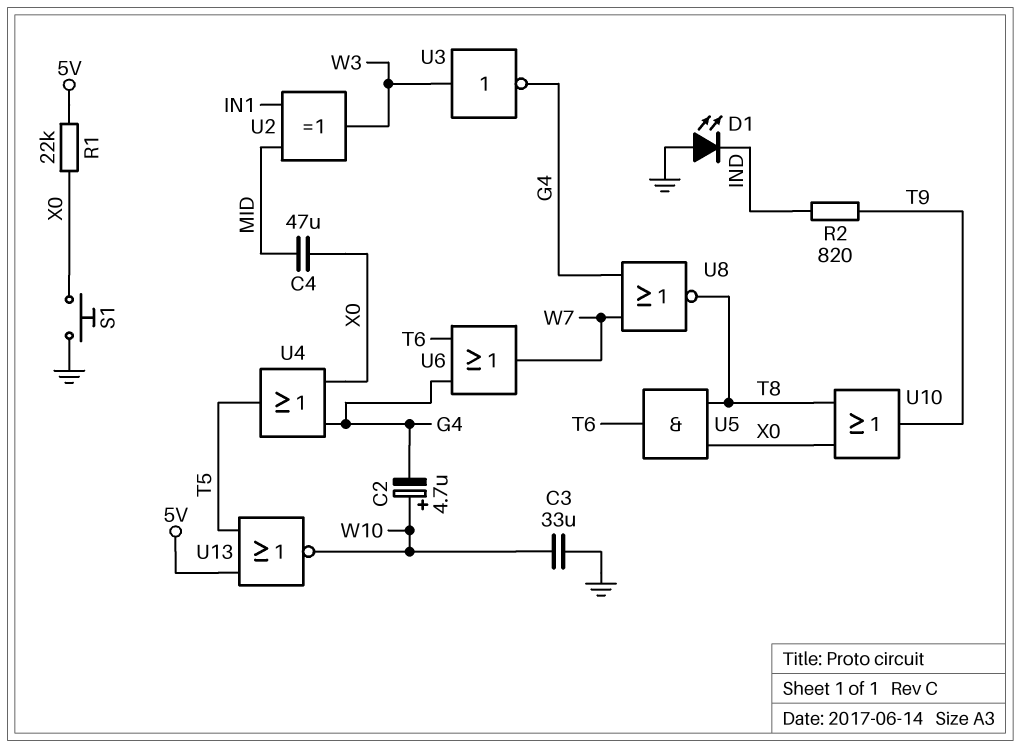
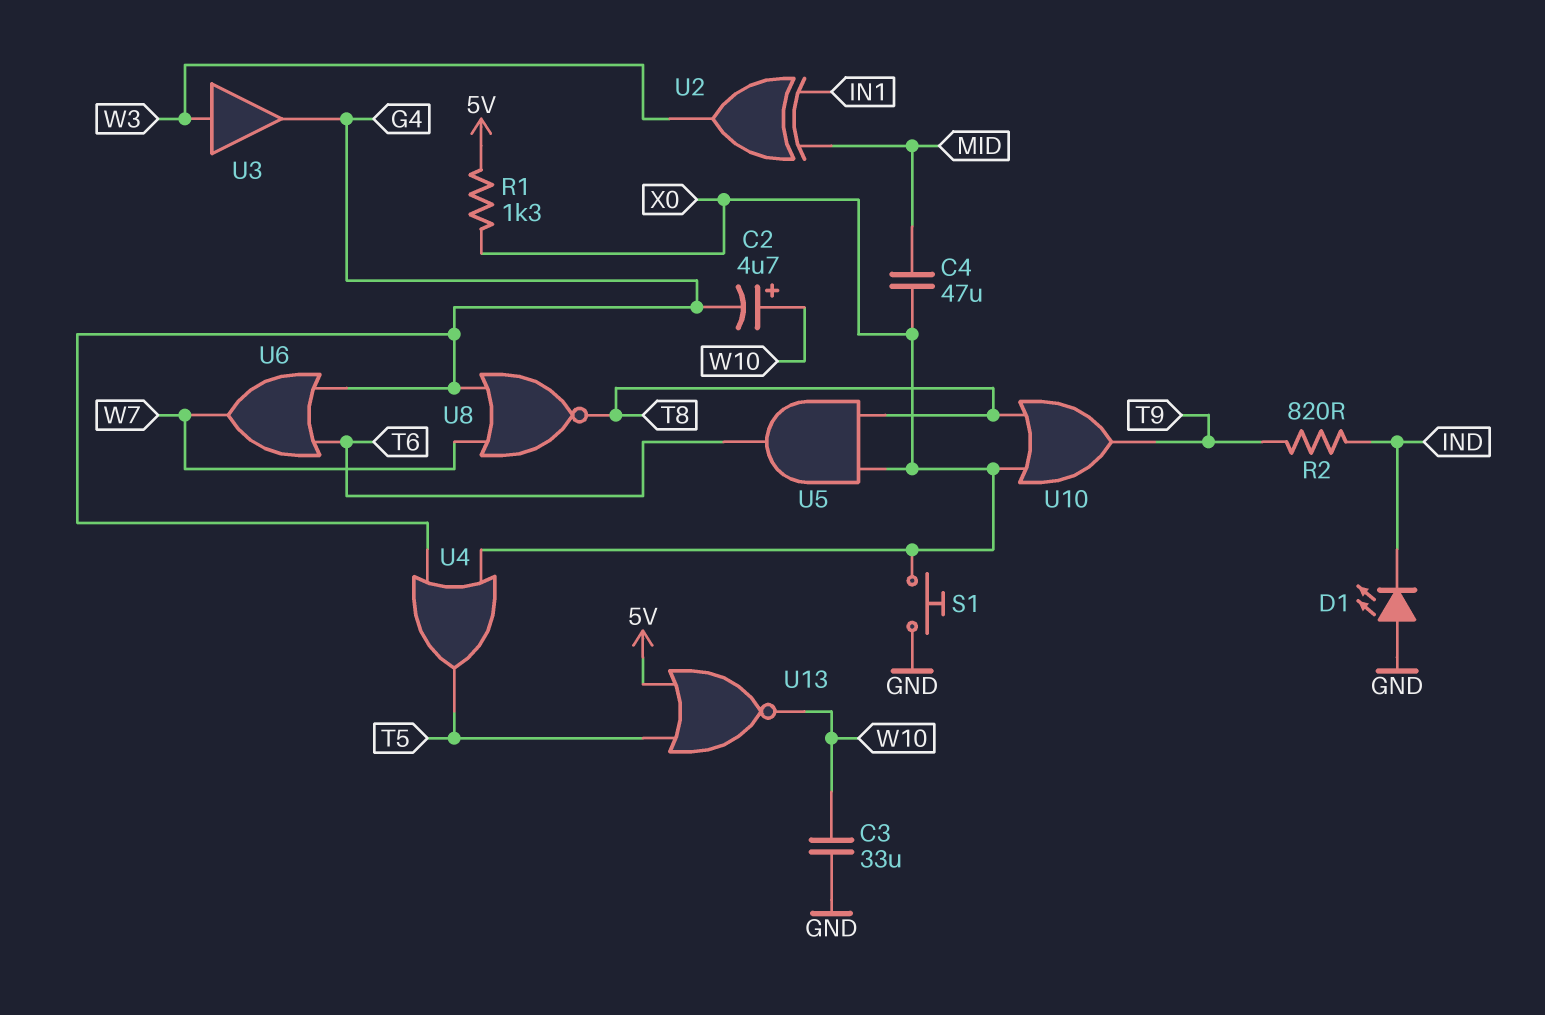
R1: 22k (5V, X0) -> 1.3k (5V, X0)
U3: NOT (in W3, out G4) -> buffer (in W3, out G4)

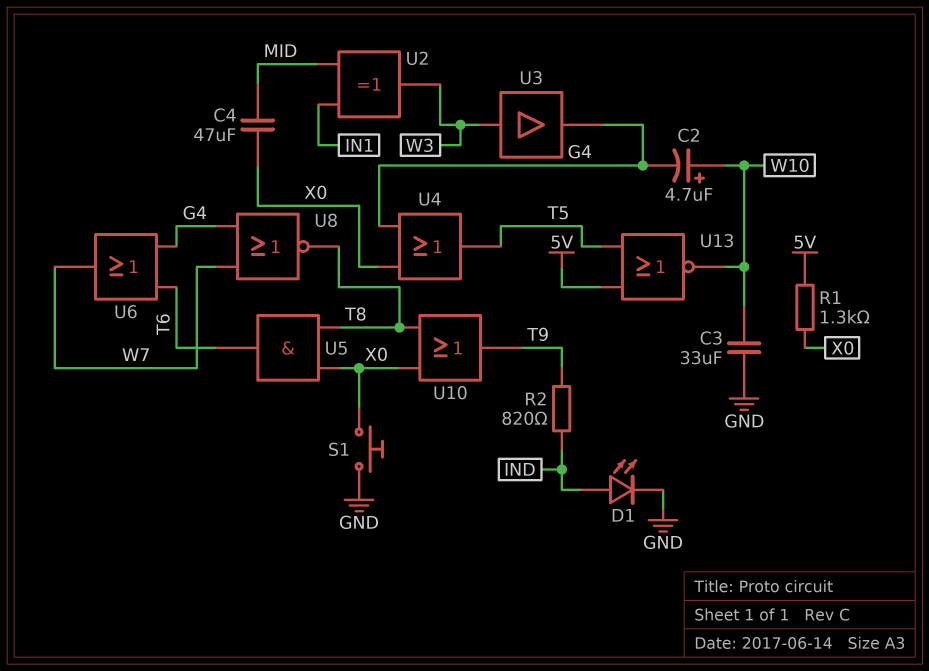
D1: LED (A GND, K IND) -> LED (A IND, K GND)

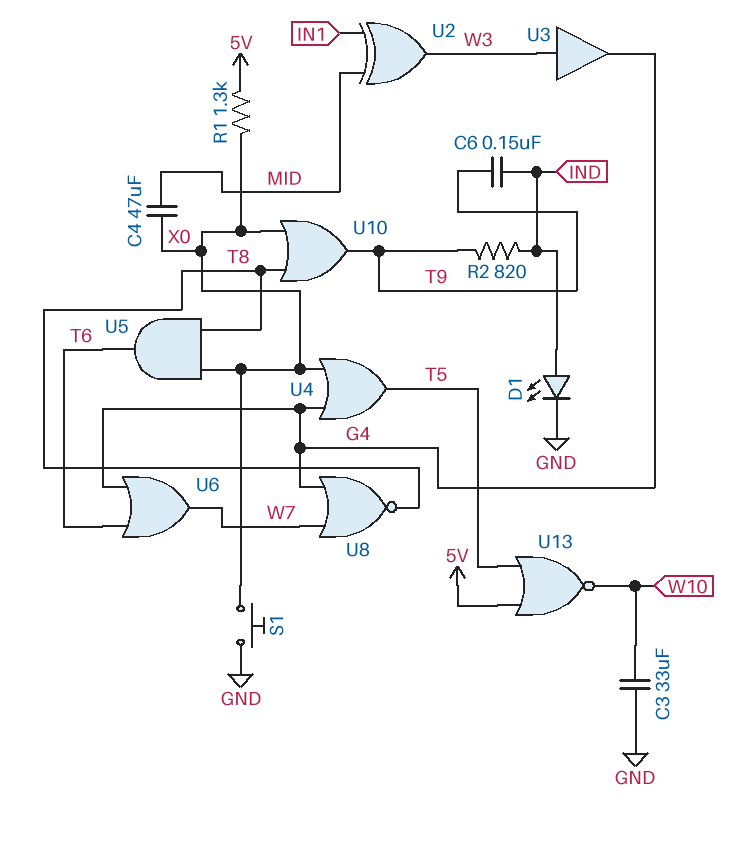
C2: 4.7uF (plus W10, minus G4) -> none
C6: none -> 150nF (IND, T9)

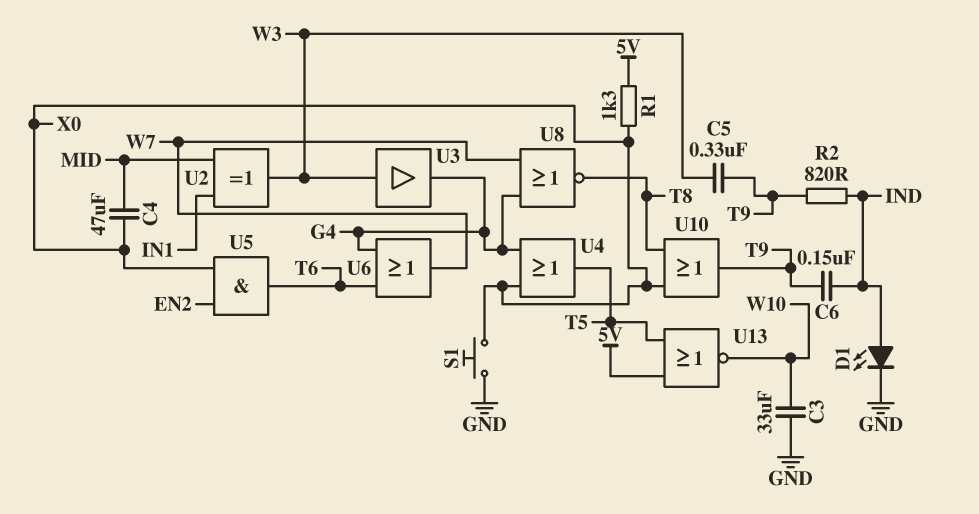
C5: none -> 330nF (T9, W3)
U5: AND (in T8, in X0, out T6) -> AND (in EN2, in X0, out T6)

